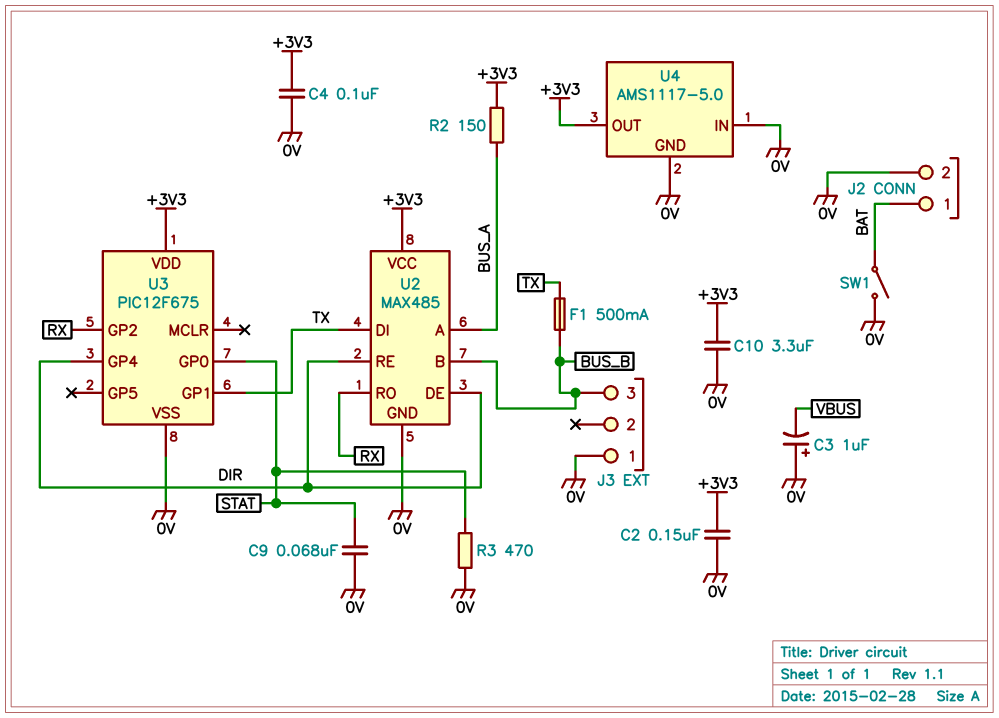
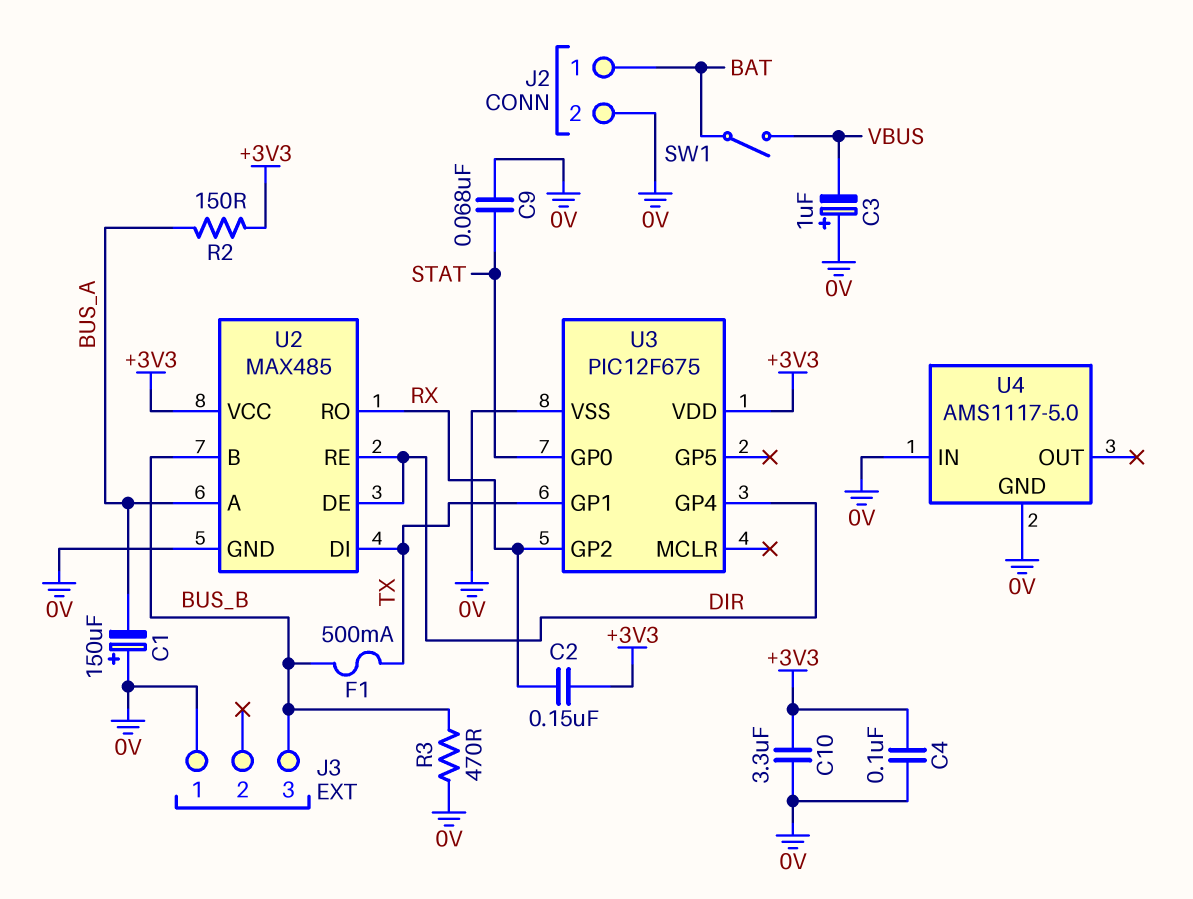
C1: none -> 150uF (plus 0V, minus BUS_A)
C2: 150nF (+3V3, 0V) -> 150nF (+3V3, RX)
R3: 470 (0V, STAT) -> 470 (0V, BUS_B)
SW1: switch (0V, BAT) -> switch (BAT, VBUS)
U4 pin OUT: +3V3 -> none

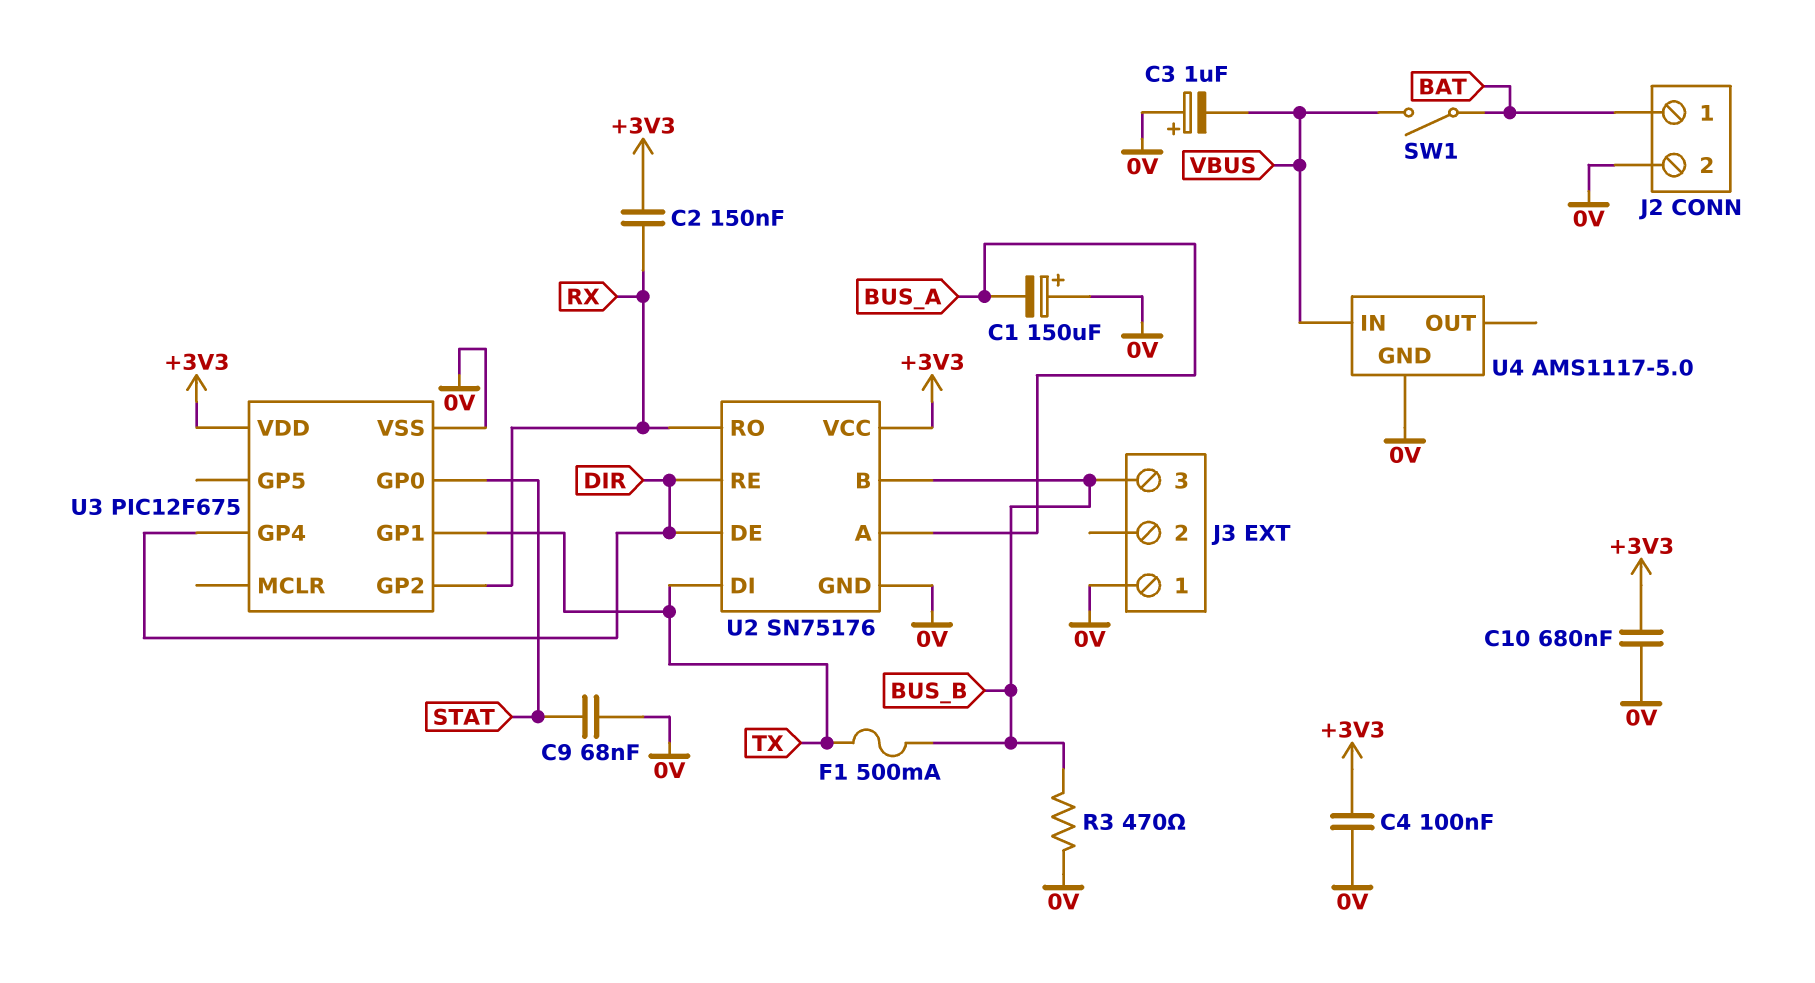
C10: 3.3uF (+3V3, 0V) -> 680nF (+3V3, 0V)
R2: 150 (+3V3, BUS_A) -> none
U2: MAX485 -> SN75176
U4 pin IN: 0V -> VBUS

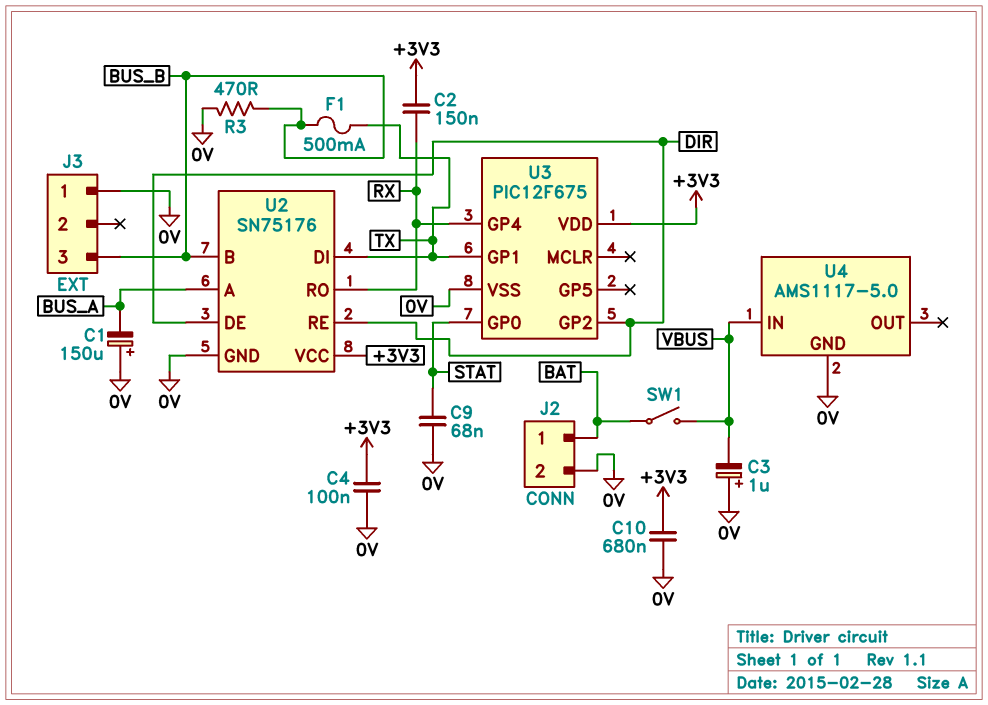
U3 pin GP2: RX -> DIR
U3 pin GP4: DIR -> RX

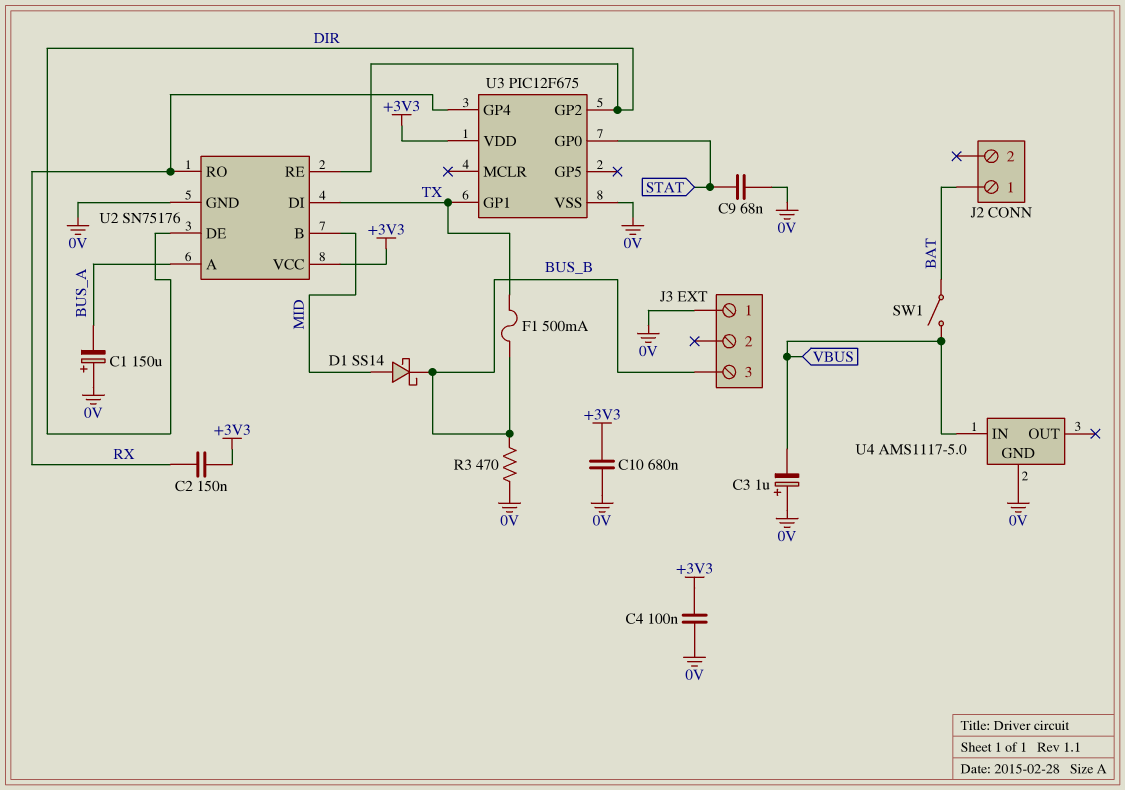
D1: none -> schottky SS14 (A MID, K BUS_B)
J2 pin 2: 0V -> none
U2 pin B: BUS_B -> MID

